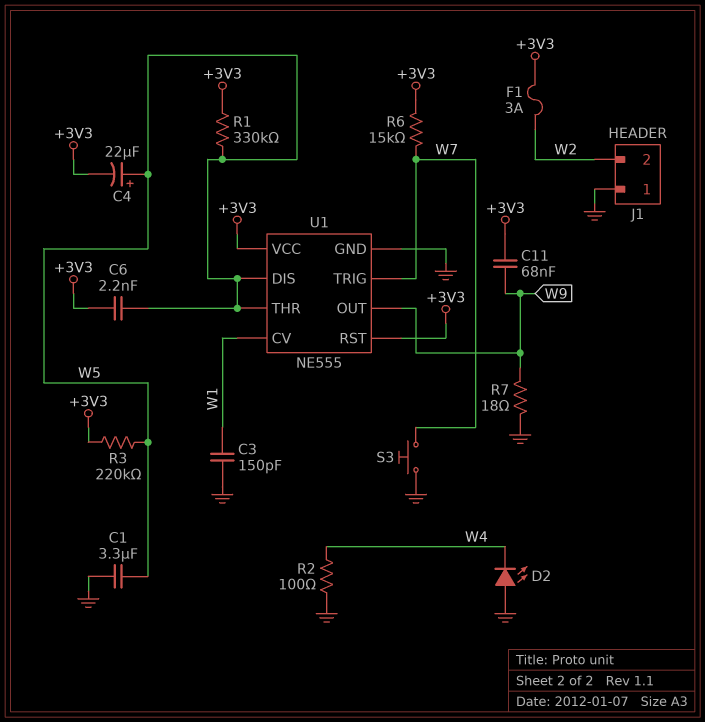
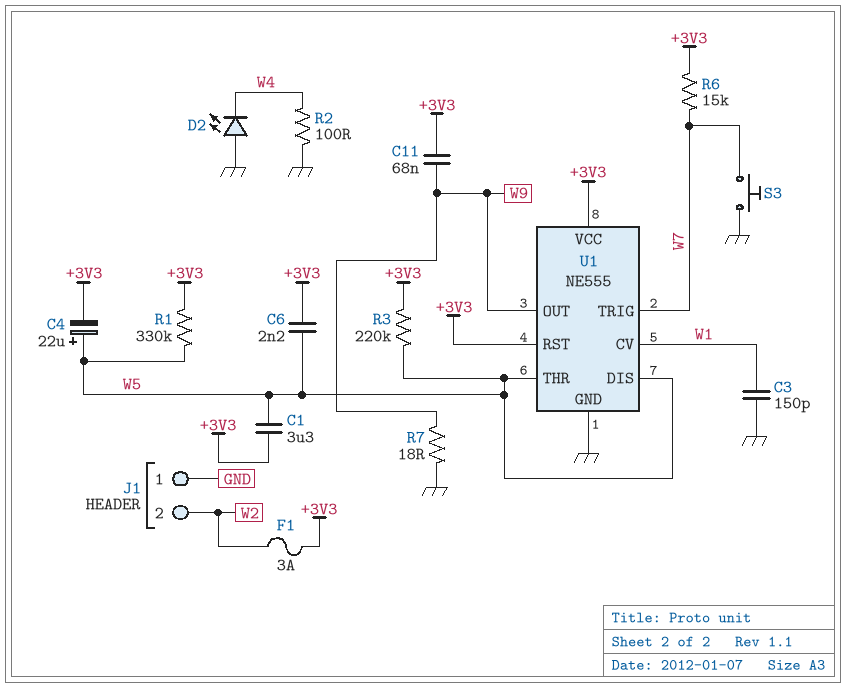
C1: 3.3uF (GND, W5) -> 3.3uF (+3V3, W5)

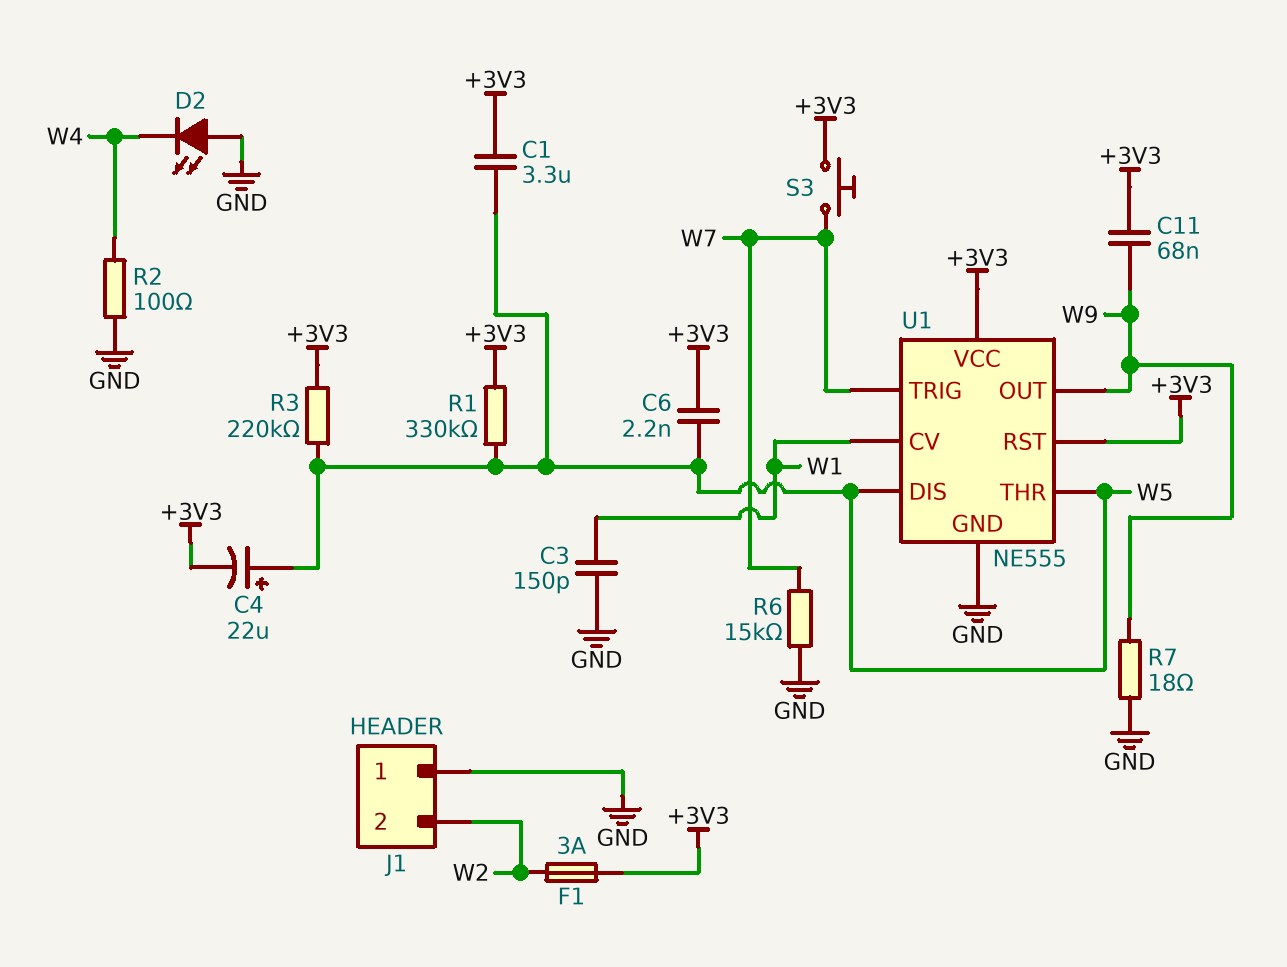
R6: 15k (+3V3, W7) -> 15k (GND, W7)
S3: button (GND, W7) -> button (+3V3, W7)

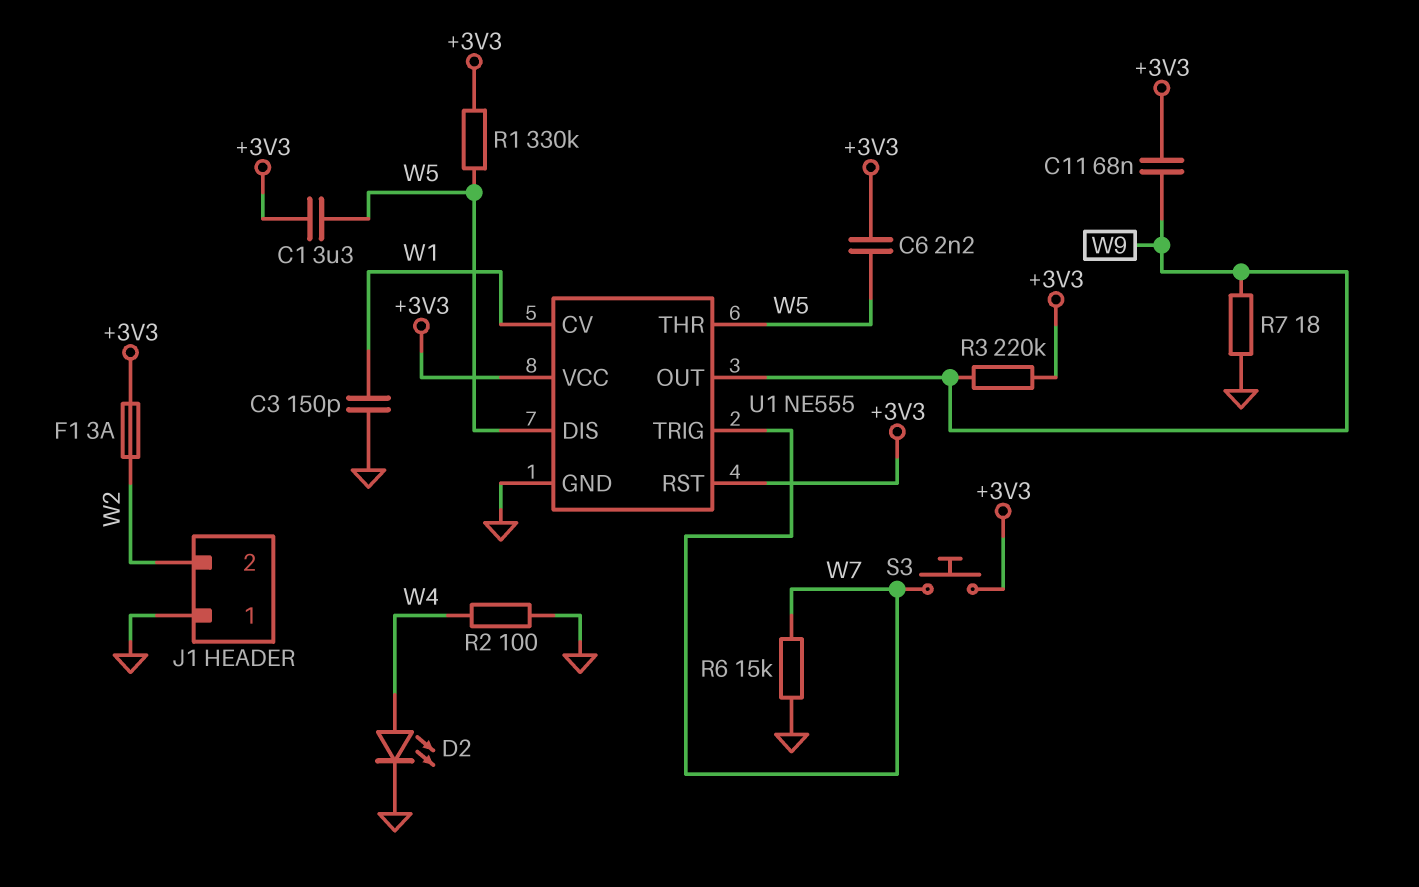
C4: 22uF (plus W5, minus +3V3) -> none
D2: LED (A GND, K W4) -> LED (A W4, K GND)
R3: 220k (+3V3, W5) -> 220k (+3V3, W9)

